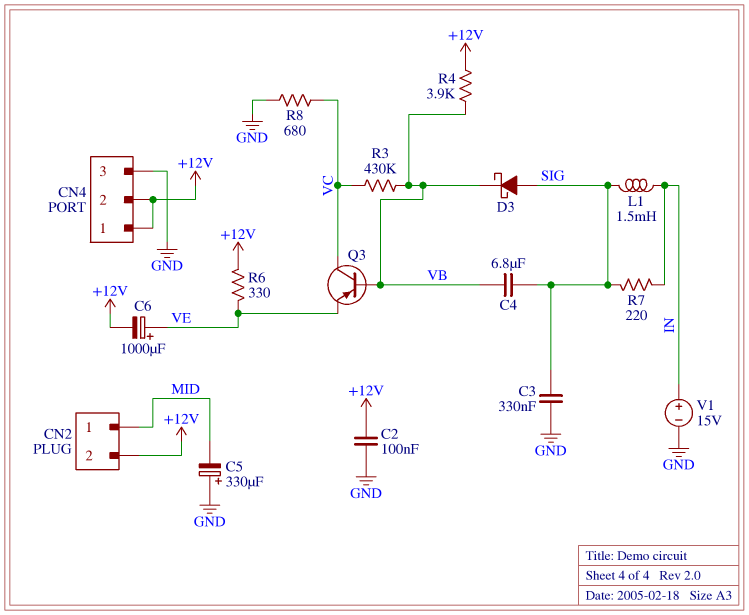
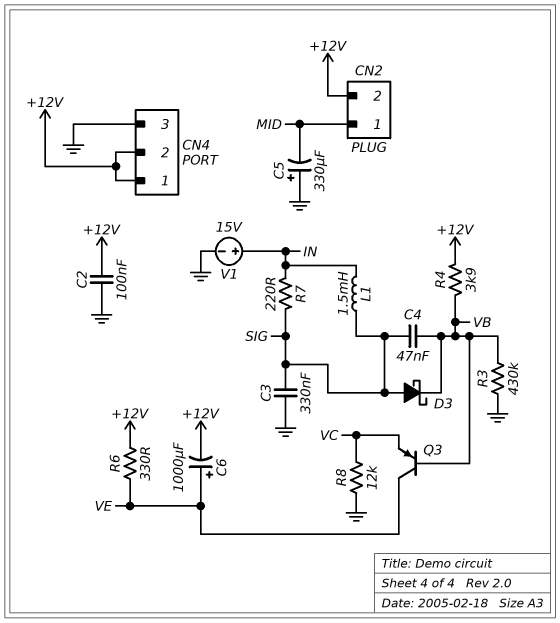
C4: 6.8uF (SIG, VB) -> 47nF (SIG, VB)
Q3: PNP (B VB, C VC, E VE) -> PNP (B VB, C VE, E VC)
R3: 430k (VB, VC) -> 430k (GND, VB)
R8: 680 (GND, VC) -> 12k (GND, VC)

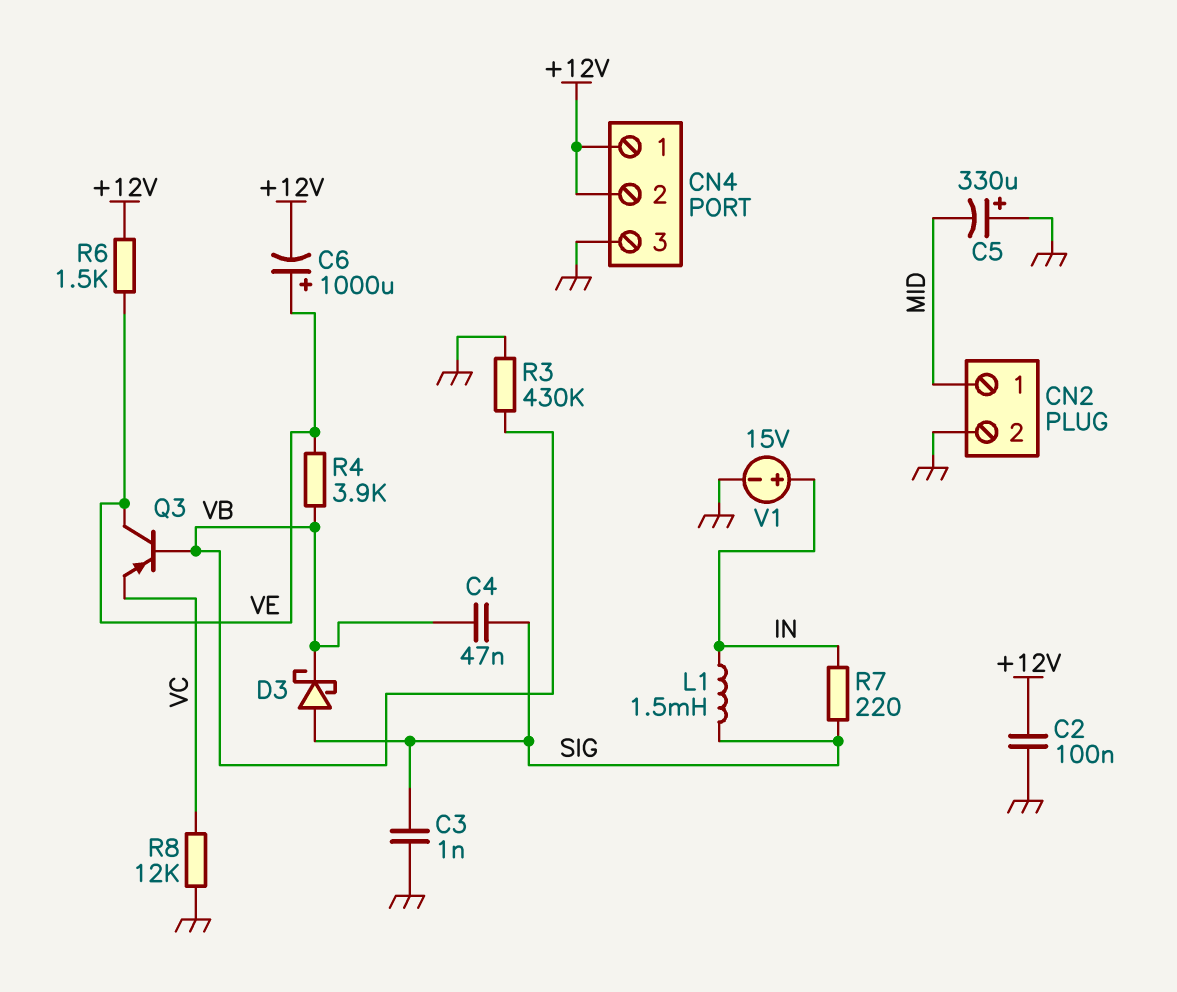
C3: 330nF (GND, SIG) -> 1nF (GND, SIG)
CN2 pin 2: +12V -> GND
R4: 3.9k (+12V, VB) -> 3.9k (VB, VE)
R6: 330 (+12V, VE) -> 1.5k (+12V, VE)

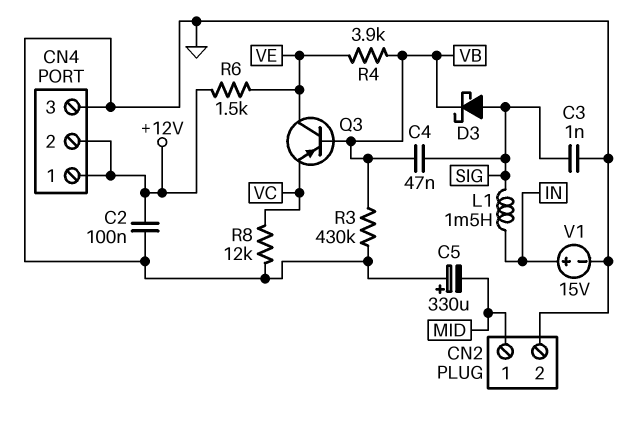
C6: 1000uF (plus VE, minus +12V) -> none
R7: 220 (IN, SIG) -> none

